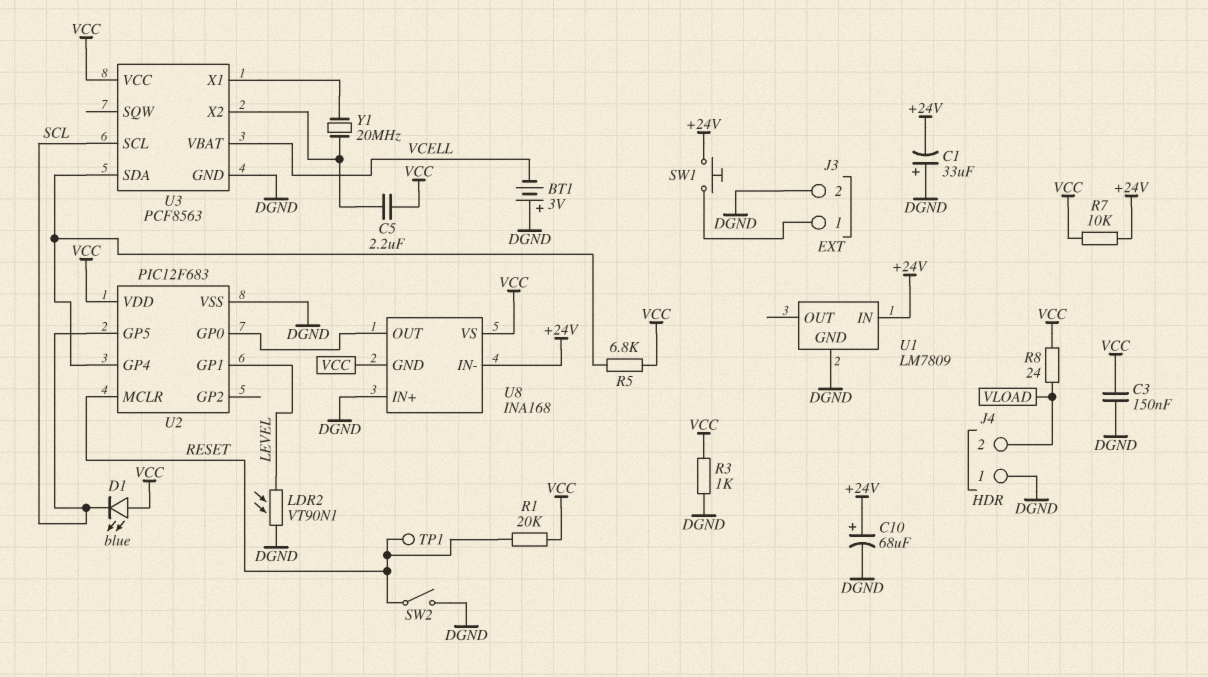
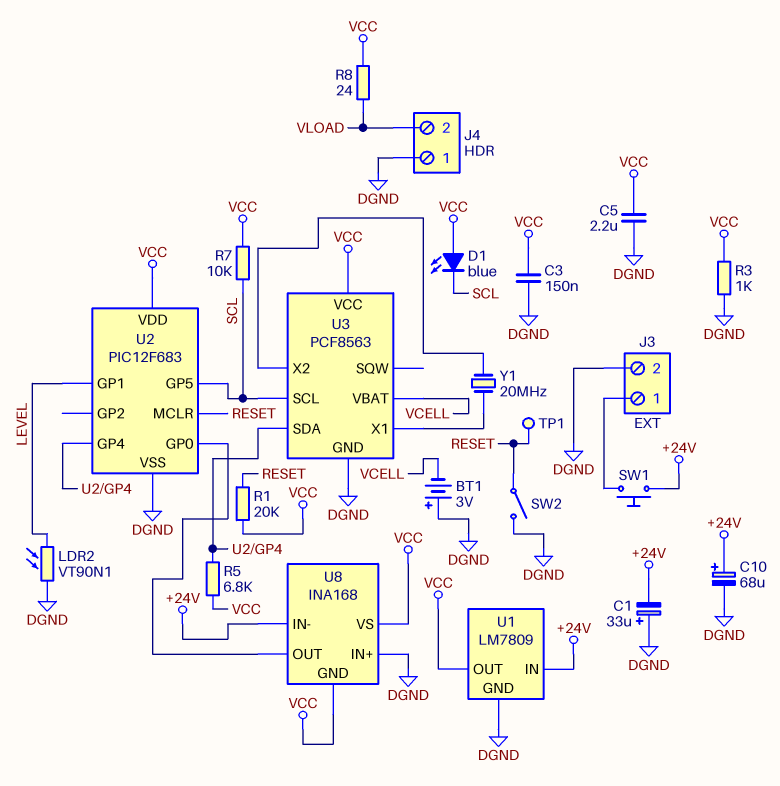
C5: 2.2uF (U3/X2, VCC) -> 2.2uF (DGND, VCC)
R7: 10k (+24V, VCC) -> 10k (SCL, VCC)
U1 pin OUT: none -> VCC

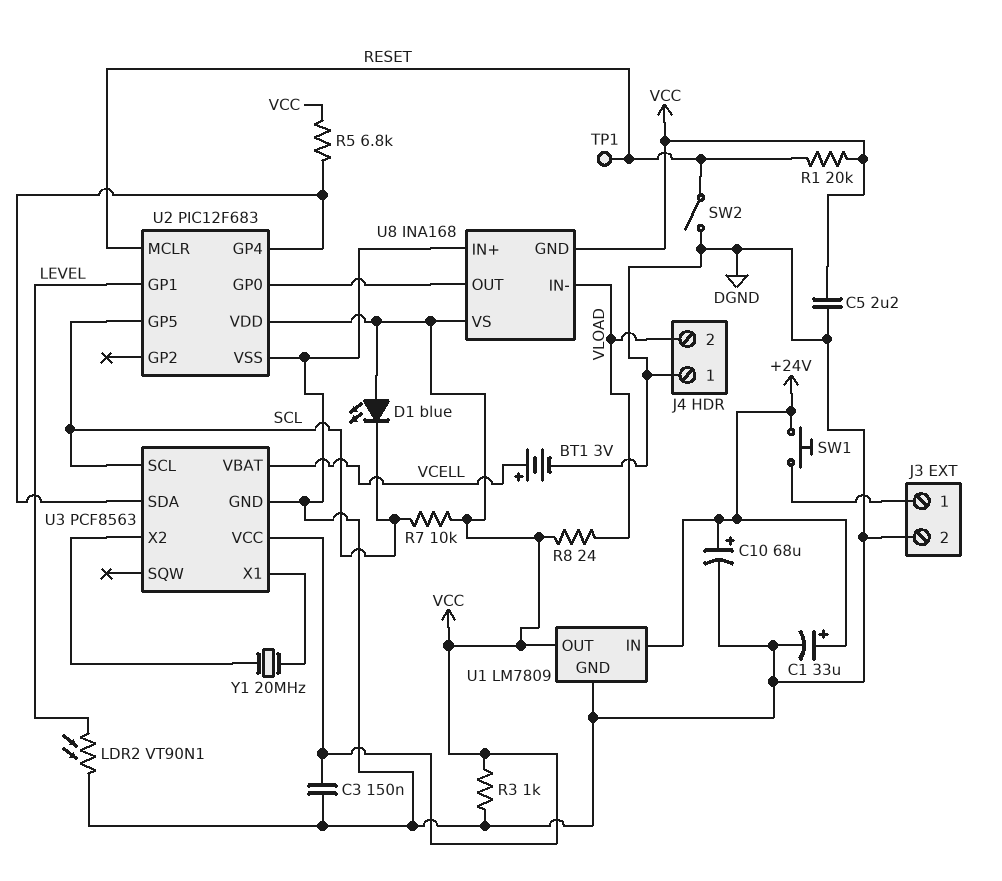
BT1: 3V (plus DGND, minus VCELL) -> 3V (plus VCELL, minus DGND)
C1: 33uF (plus DGND, minus +24V) -> 33uF (plus +24V, minus DGND)
U8 pin IN-: +24V -> VLOAD

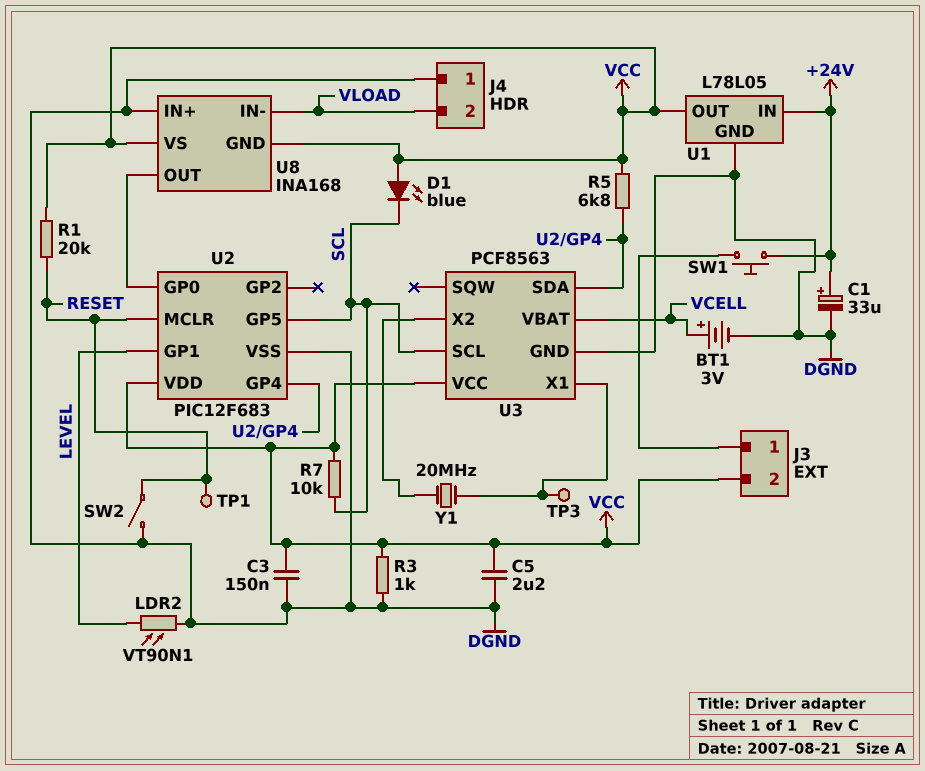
C10: 68uF (plus +24V, minus DGND) -> none
J3 pin 2: DGND -> VCC
R8: 24 (VCC, VLOAD) -> none
TP3: none -> test point (U3/X1)
U1: LM7809 -> L78L05

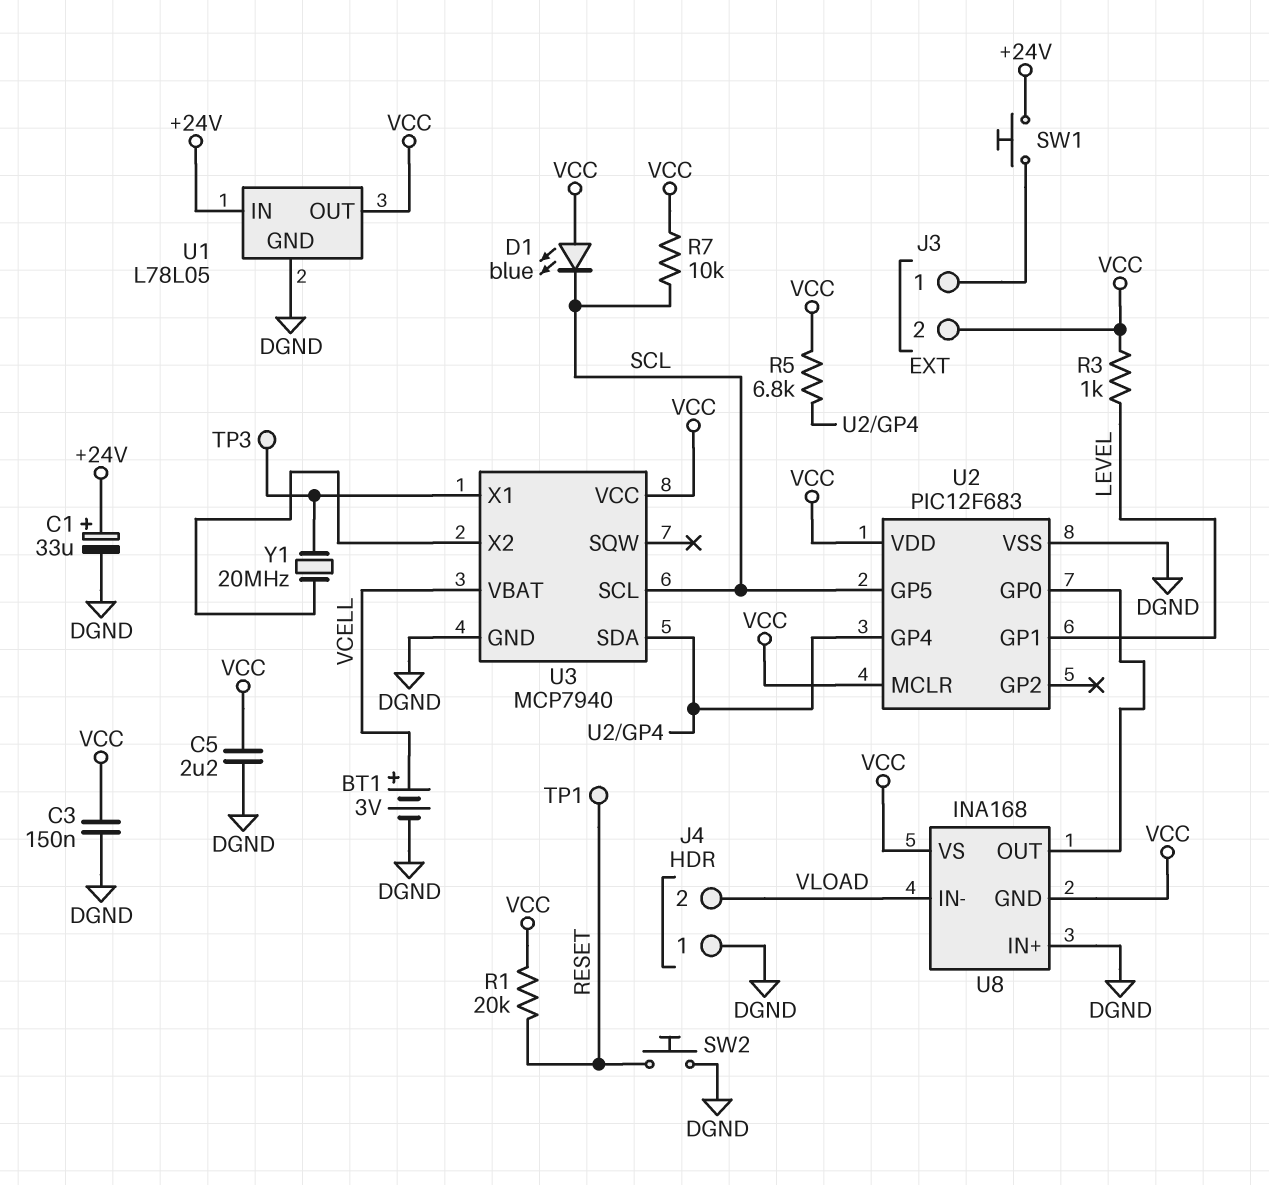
LDR2: VT90N1 (DGND, LEVEL) -> none
R3: 1k (DGND, VCC) -> 1k (LEVEL, VCC)
SW2: switch (DGND, RESET) -> button (DGND, RESET)
U2 pin MCLR: RESET -> VCC
U3: PCF8563 -> MCP7940

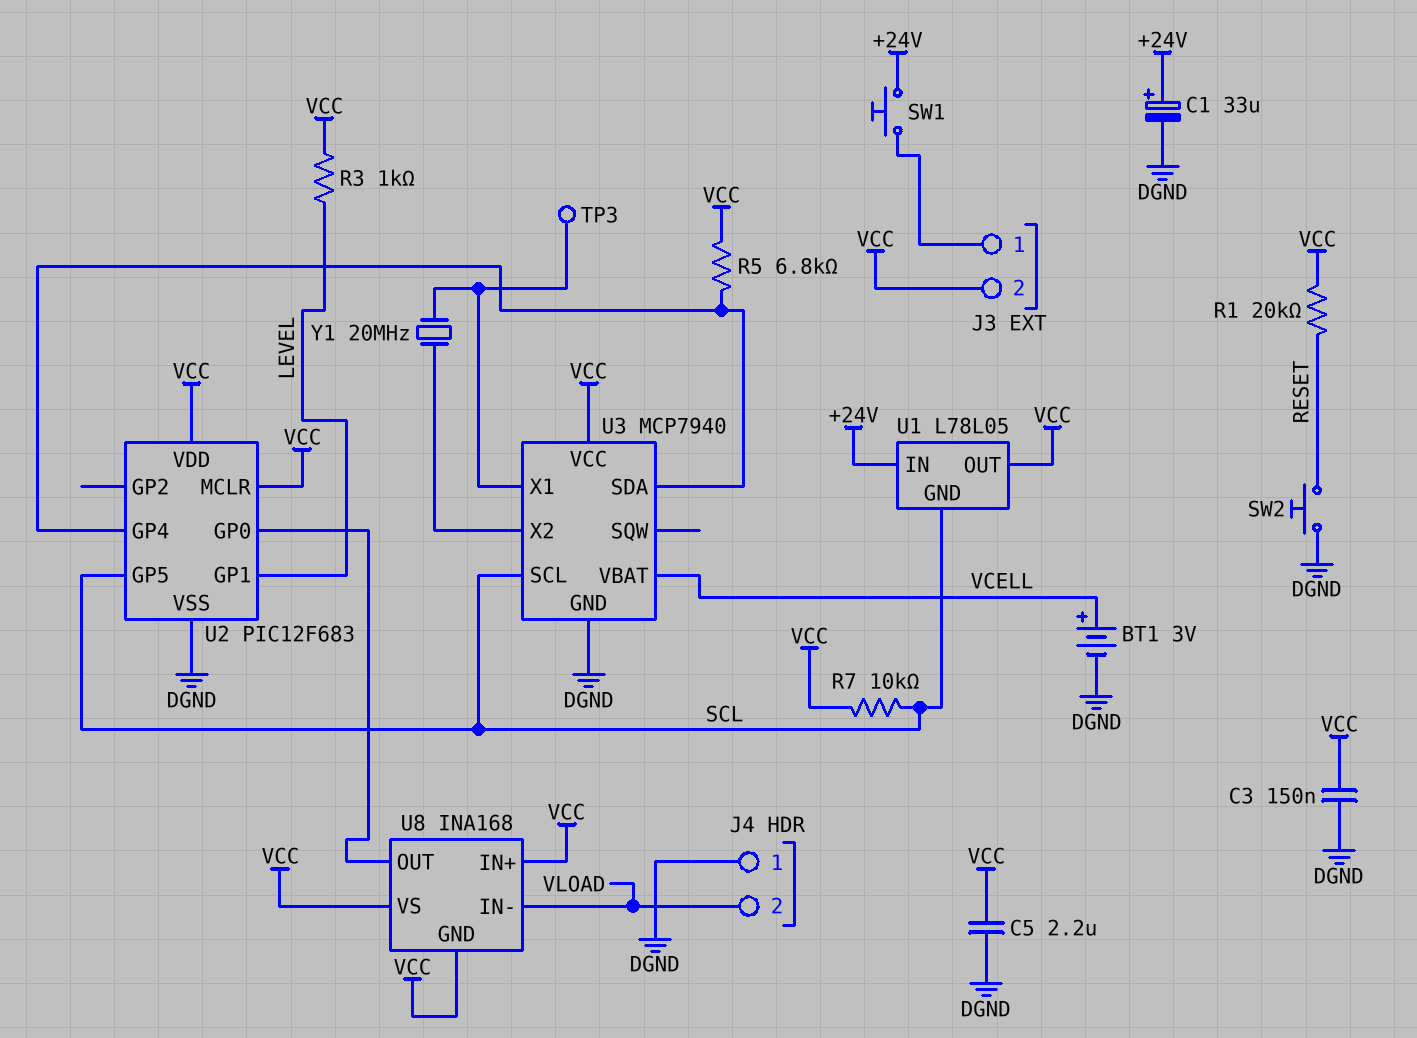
D1: LED blue (A VCC, K SCL) -> none
TP1: test point (RESET) -> none
U1 pin GND: DGND -> SCL
U8 pin IN+: DGND -> VCC

